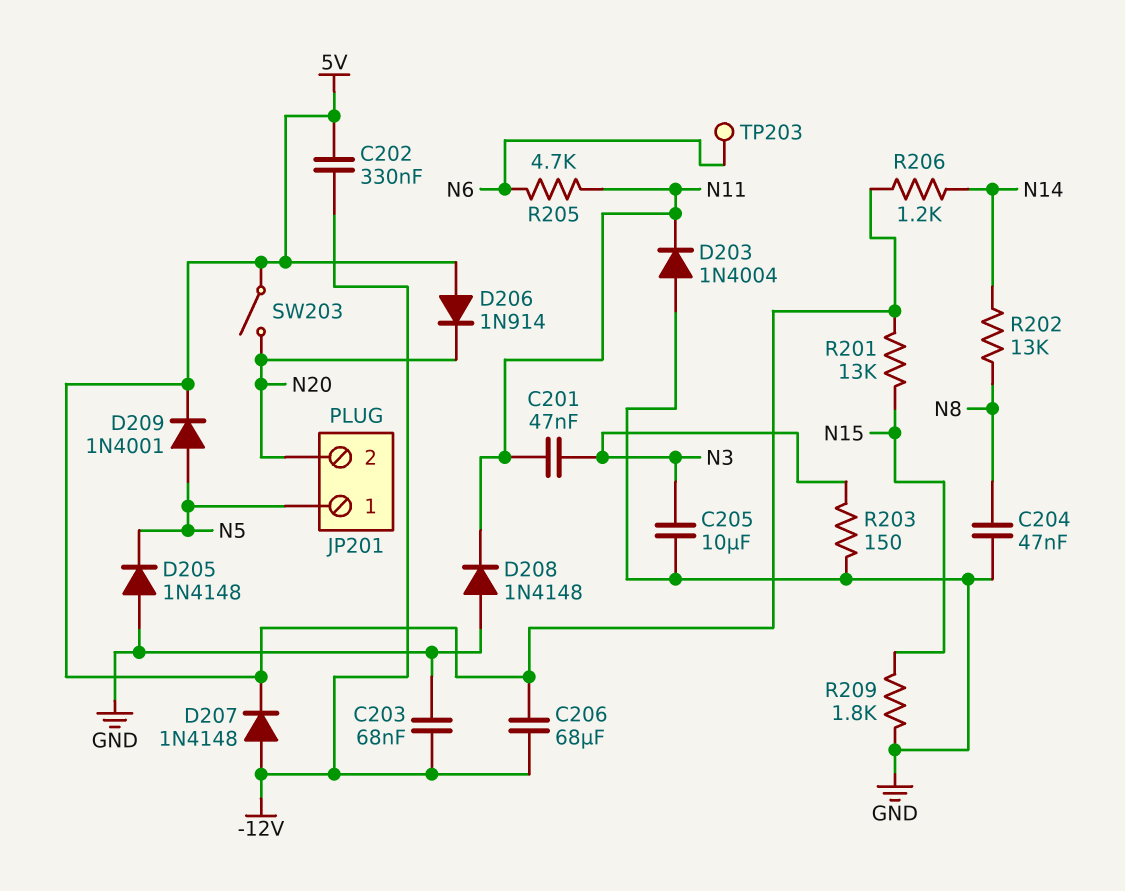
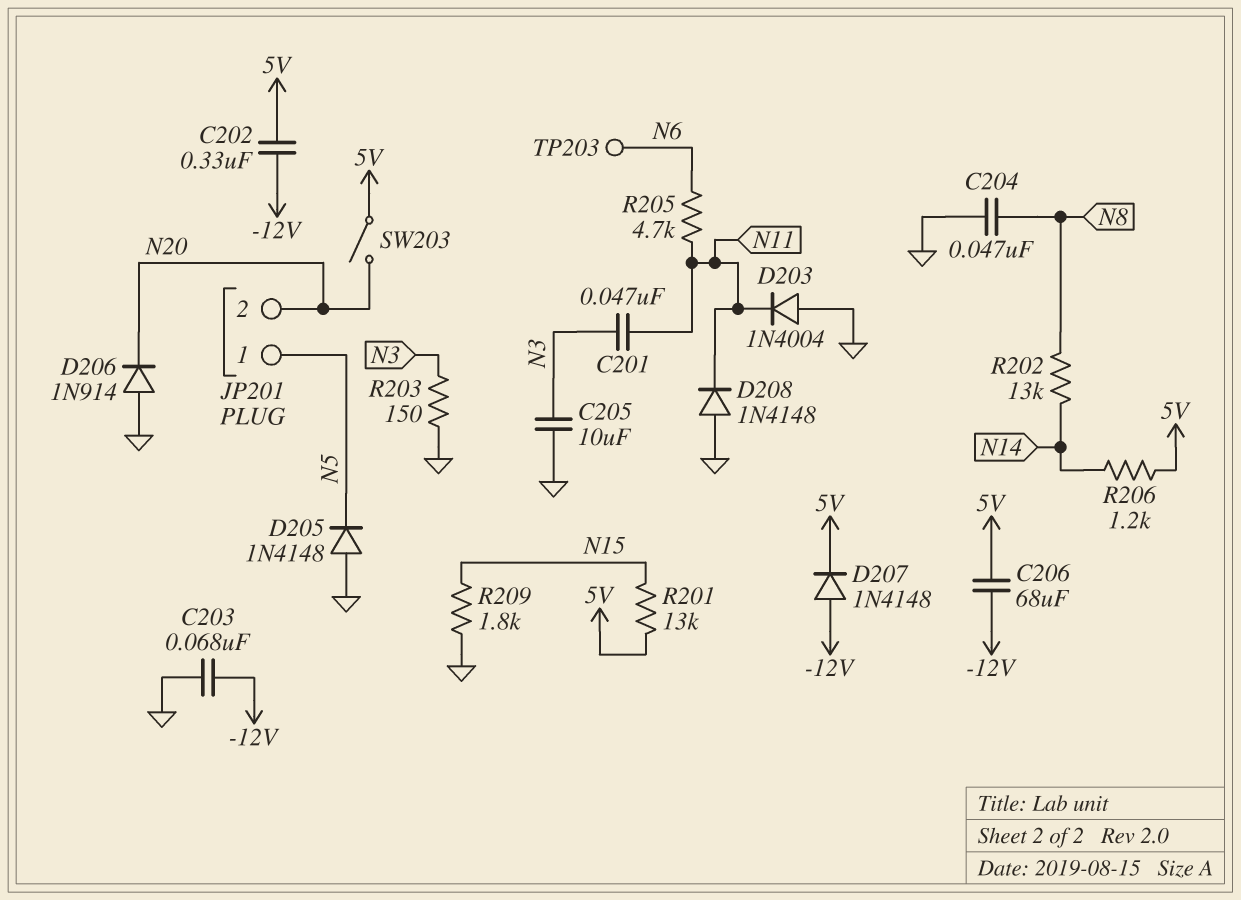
D206: diode 1N914 (A 5V, K N20) -> diode 1N914 (A GND, K N20)
D209: diode 1N4001 (A N5, K 5V) -> none

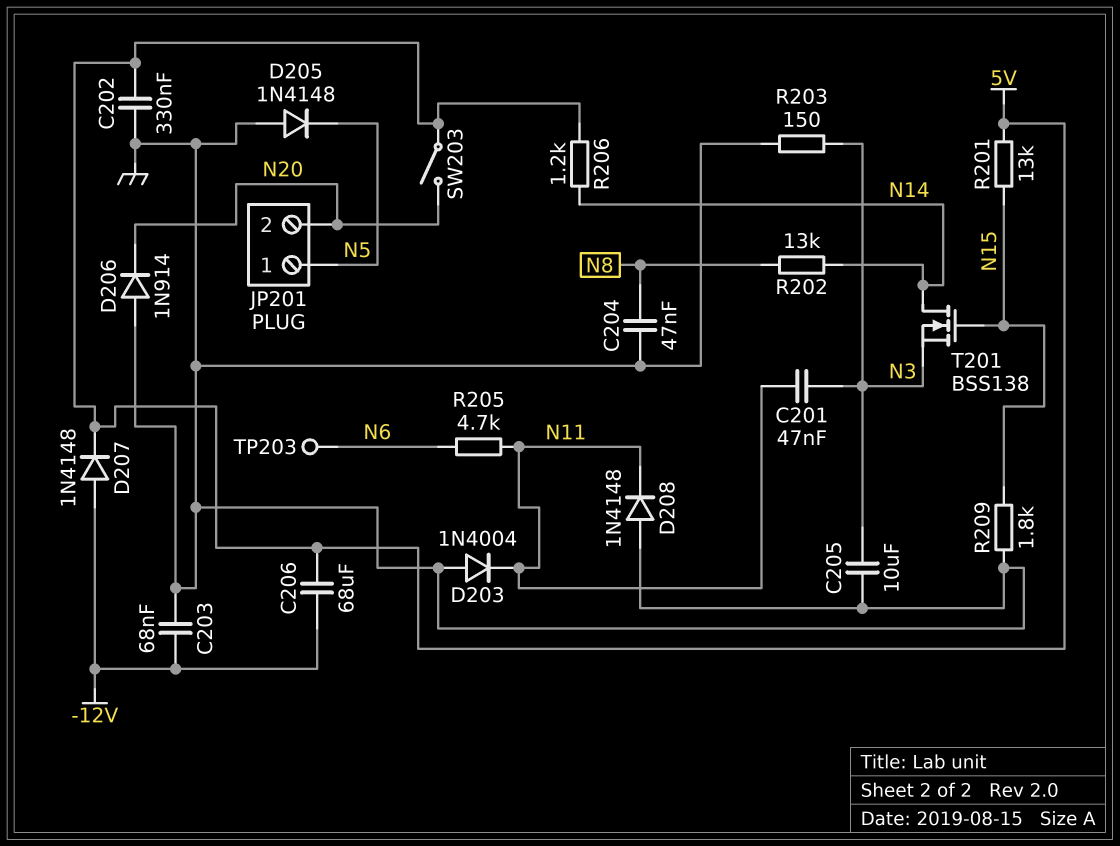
C202: 330nF (-12V, 5V) -> 330nF (5V, GND)
T201: none -> NMOS BSS138 (G N15, D N14, S N3)

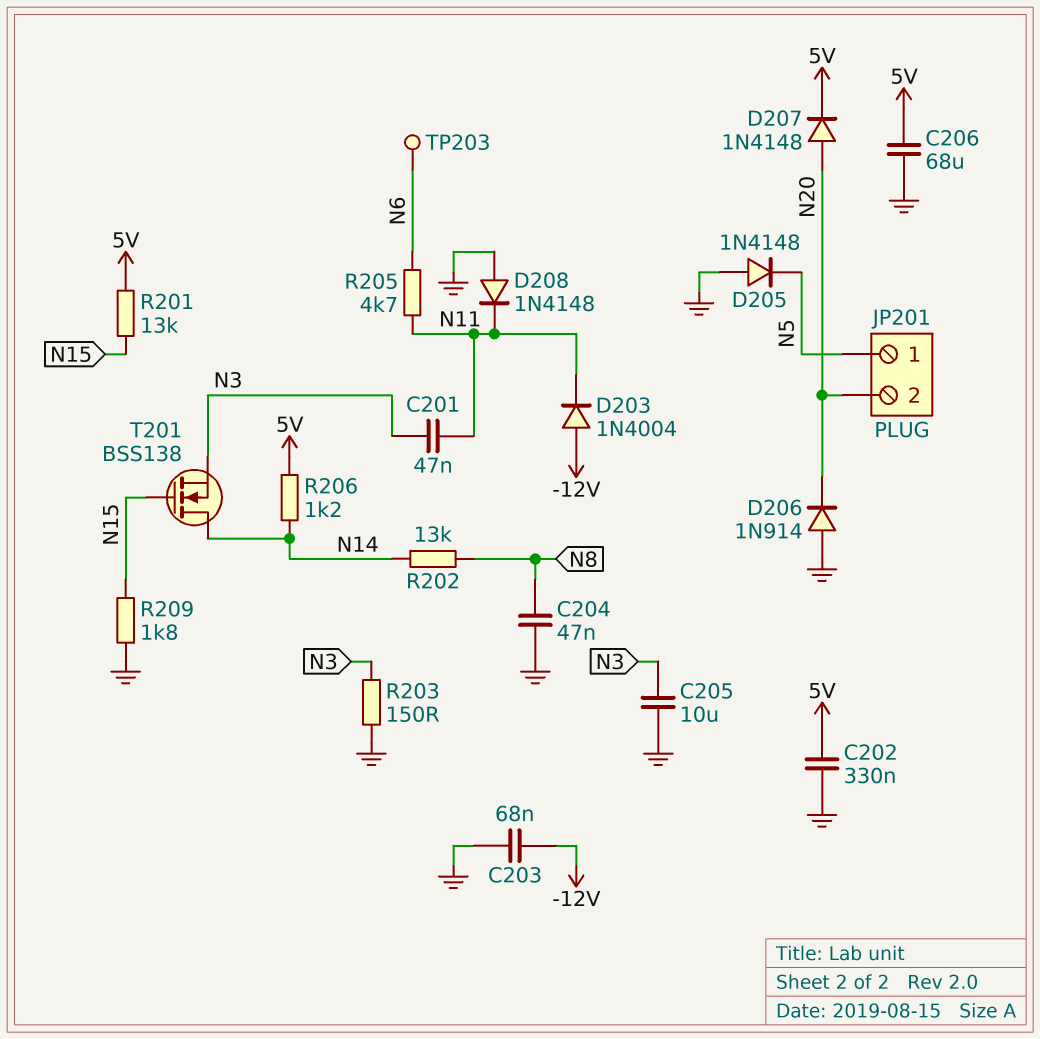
C206: 68uF (-12V, 5V) -> 68uF (5V, GND)
D203: diode 1N4004 (A GND, K N11) -> diode 1N4004 (A -12V, K N11)
D207: diode 1N4148 (A -12V, K 5V) -> diode 1N4148 (A N20, K 5V)
SW203: switch (5V, N20) -> none

